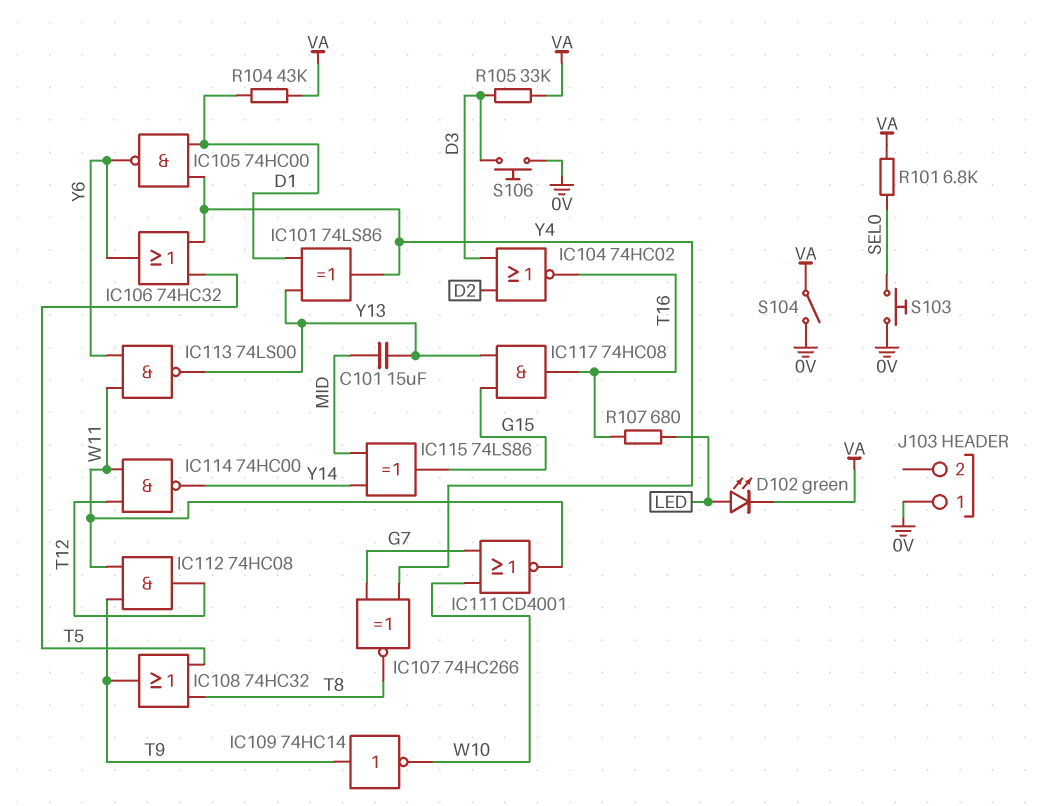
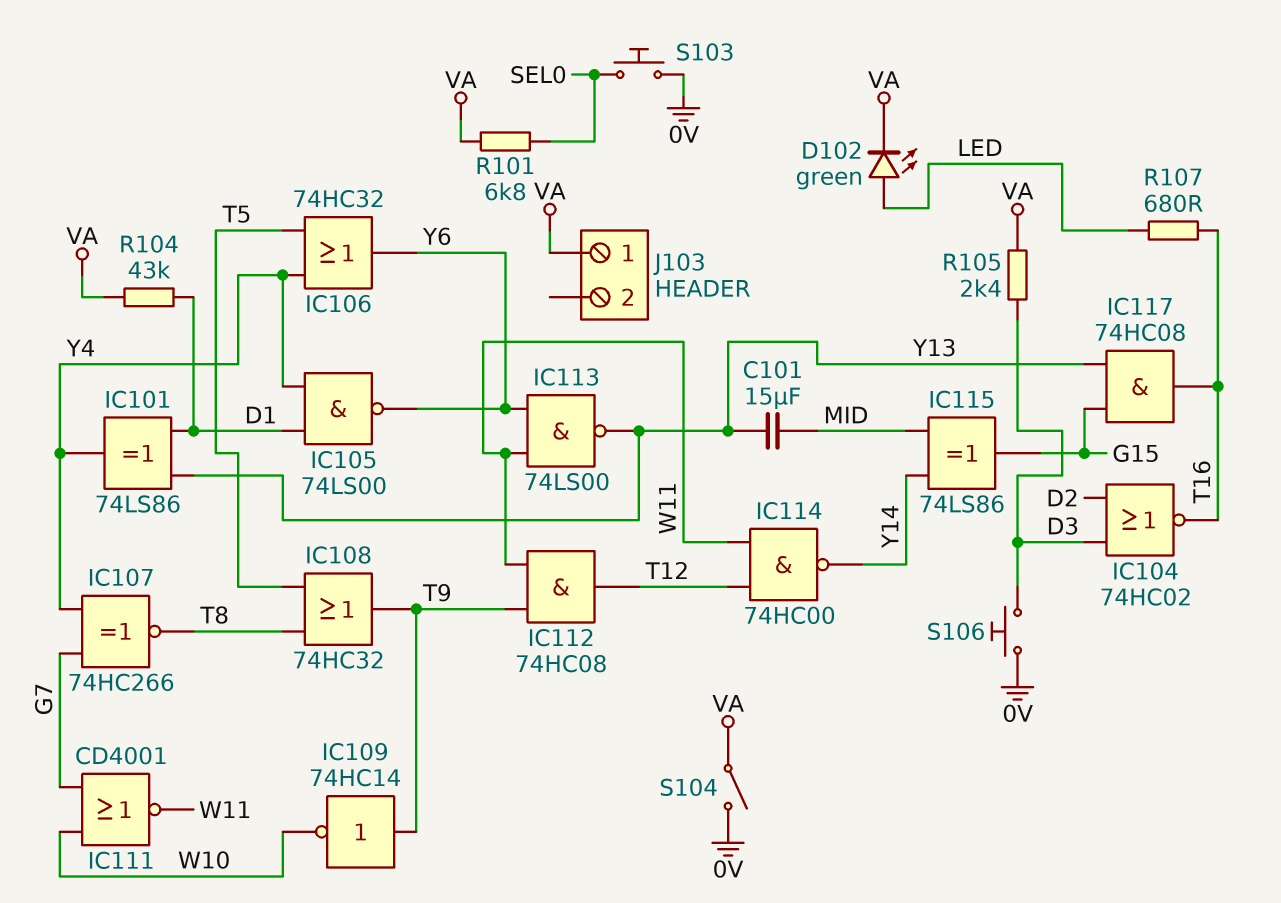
IC105: NAND 74HC00 (in D1, in Y4, out Y6) -> NAND 74LS00 (in D1, in Y4, out Y6)
J103 pin 1: 0V -> VA
R105: 33k (D3, VA) -> 2.4k (D3, VA)

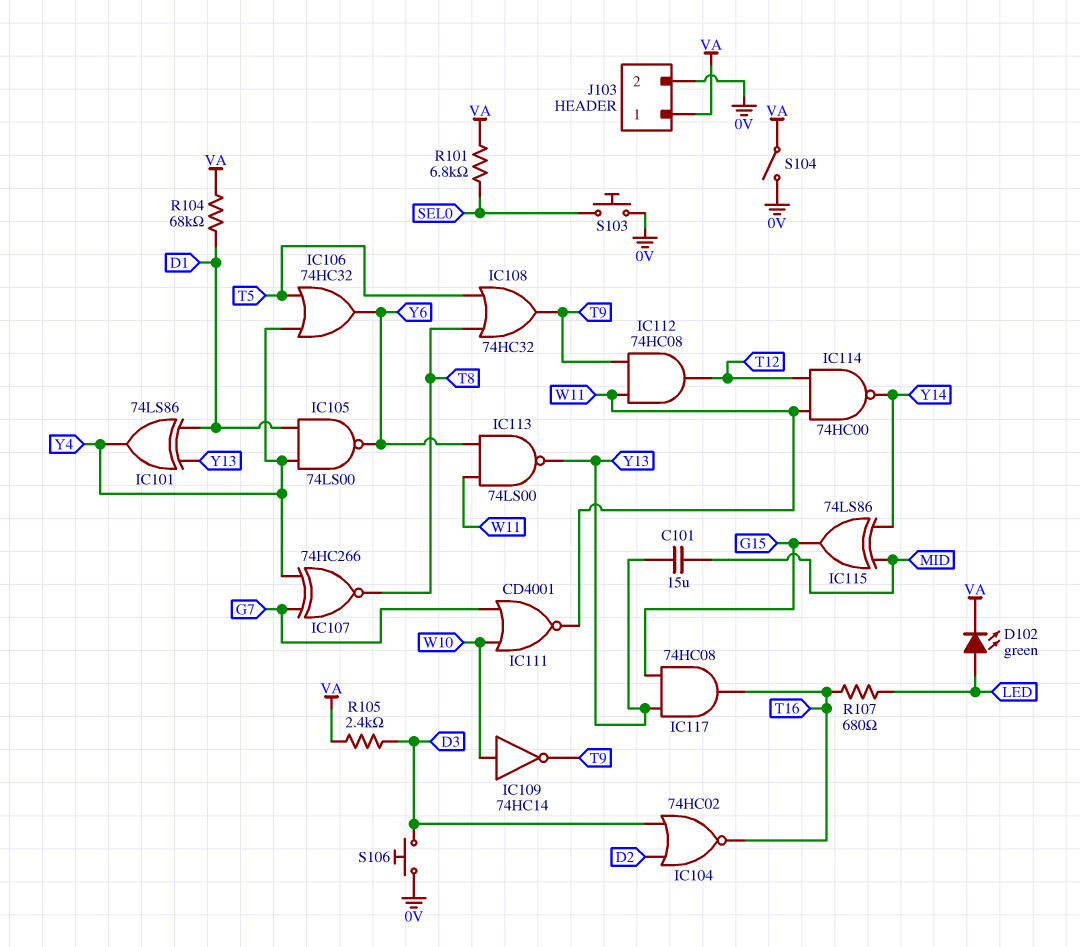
IC109: NOT 74HC14 (in T9, out W10) -> NOT 74HC14 (in W10, out T9)
J103 pin 2: none -> 0V
R104: 43k (D1, VA) -> 68k (D1, VA)

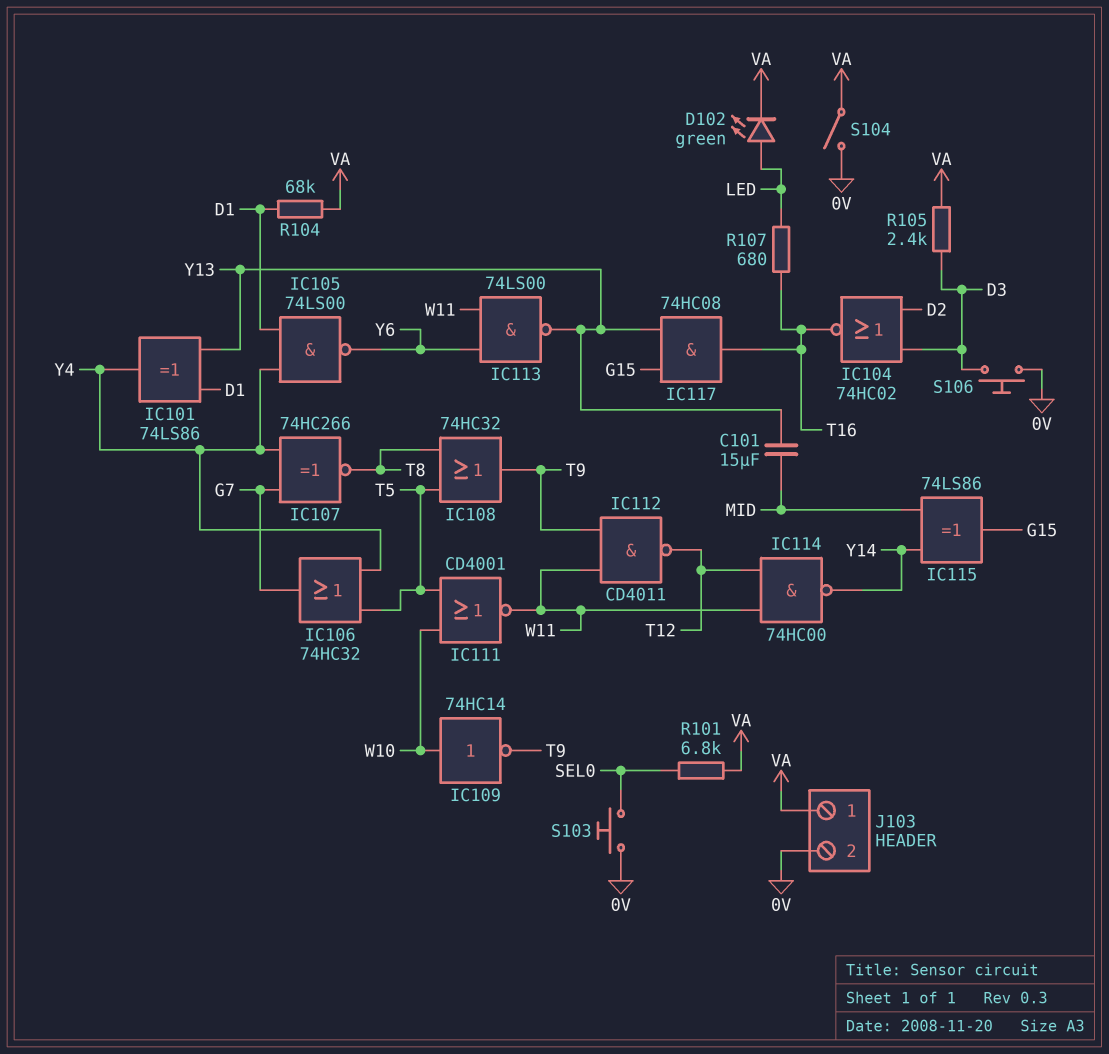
IC106: OR 74HC32 (in T5, in Y4, out Y6) -> OR 74HC32 (in T5, in Y4, out G7)
IC111: NOR CD4001 (in G7, in W10, out W11) -> NOR CD4001 (in T5, in W10, out W11)
IC112: AND 74HC08 (in T9, in W11, out T12) -> NAND CD4011 (in T9, in W11, out T12)

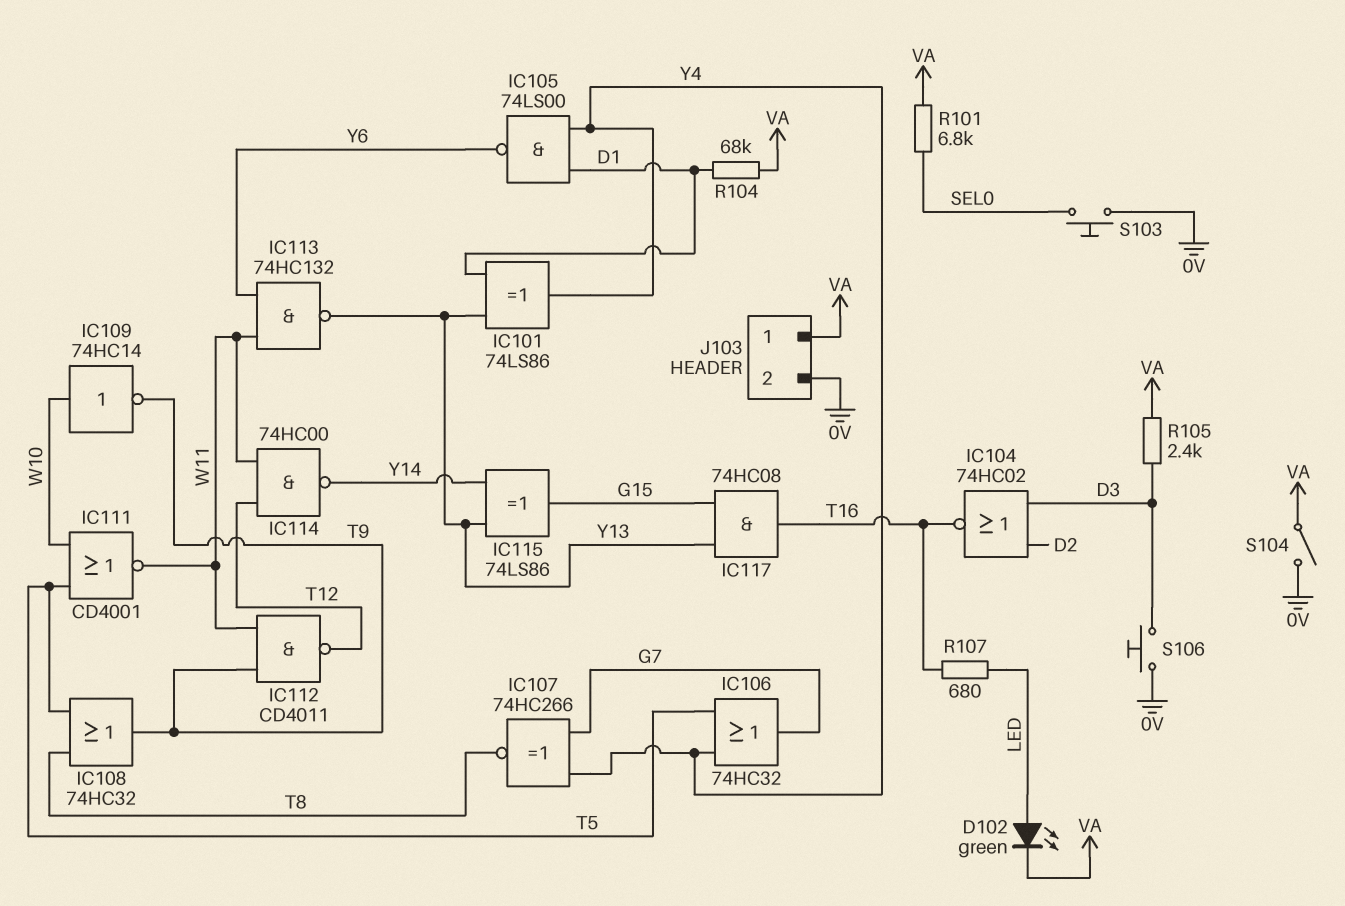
C101: 15uF (MID, Y13) -> none
IC113: NAND 74LS00 (in W11, in Y6, out Y13) -> NAND 74HC132 (in W11, in Y6, out Y13)
IC115: XOR 74LS86 (in MID, in Y14, out G15) -> XOR 74LS86 (in Y13, in Y14, out G15)

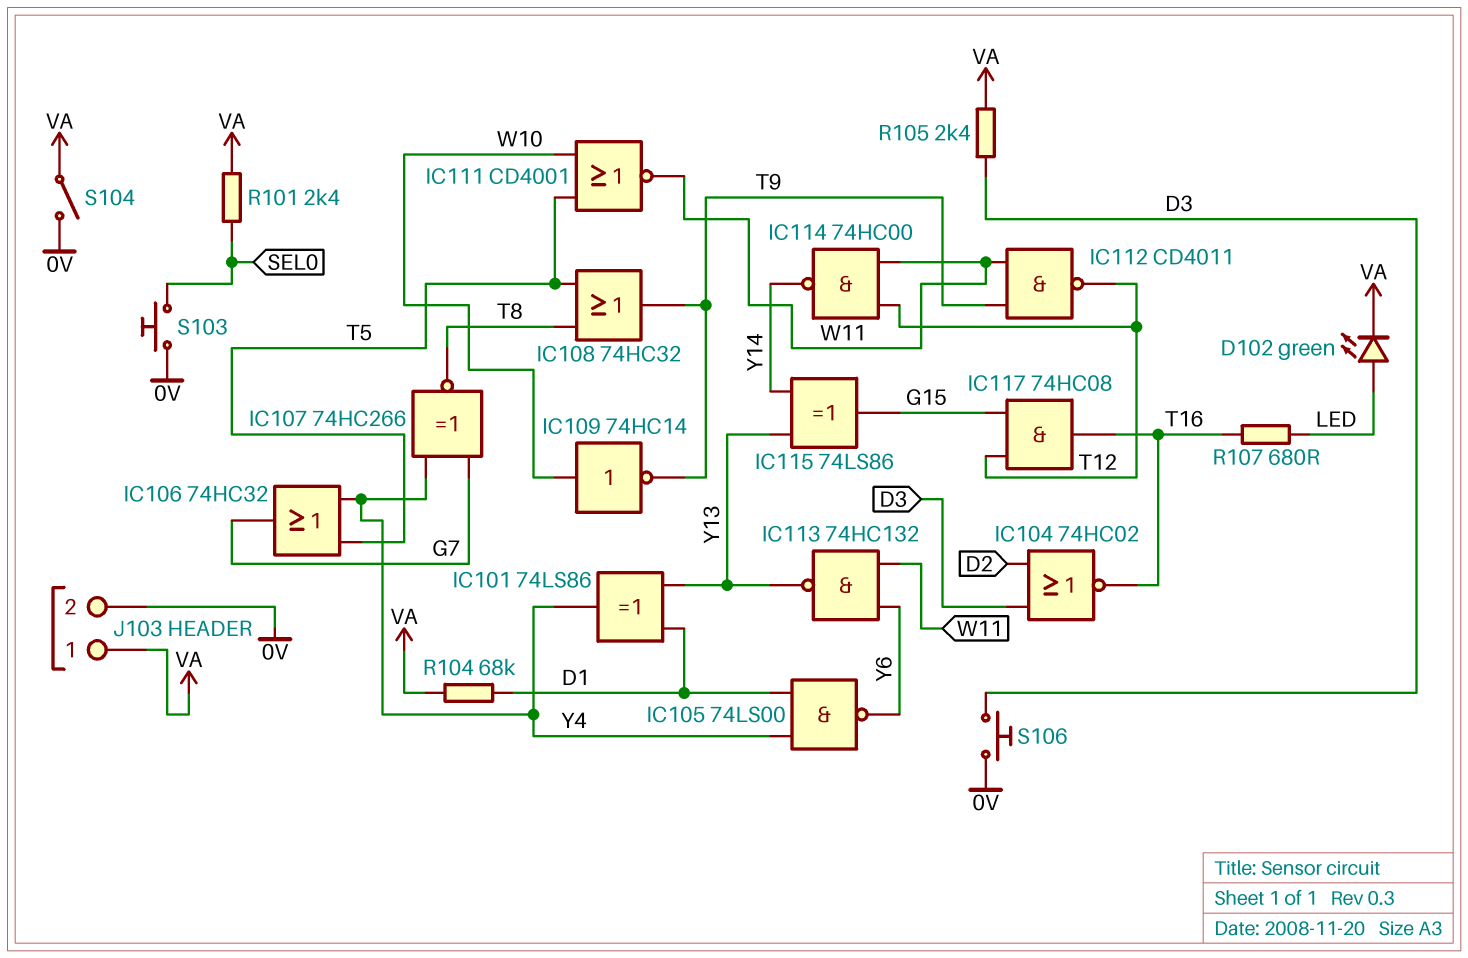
IC117: AND 74HC08 (in G15, in Y13, out T16) -> AND 74HC08 (in G15, in T12, out T16)
R101: 6.8k (SEL0, VA) -> 2.4k (SEL0, VA)

